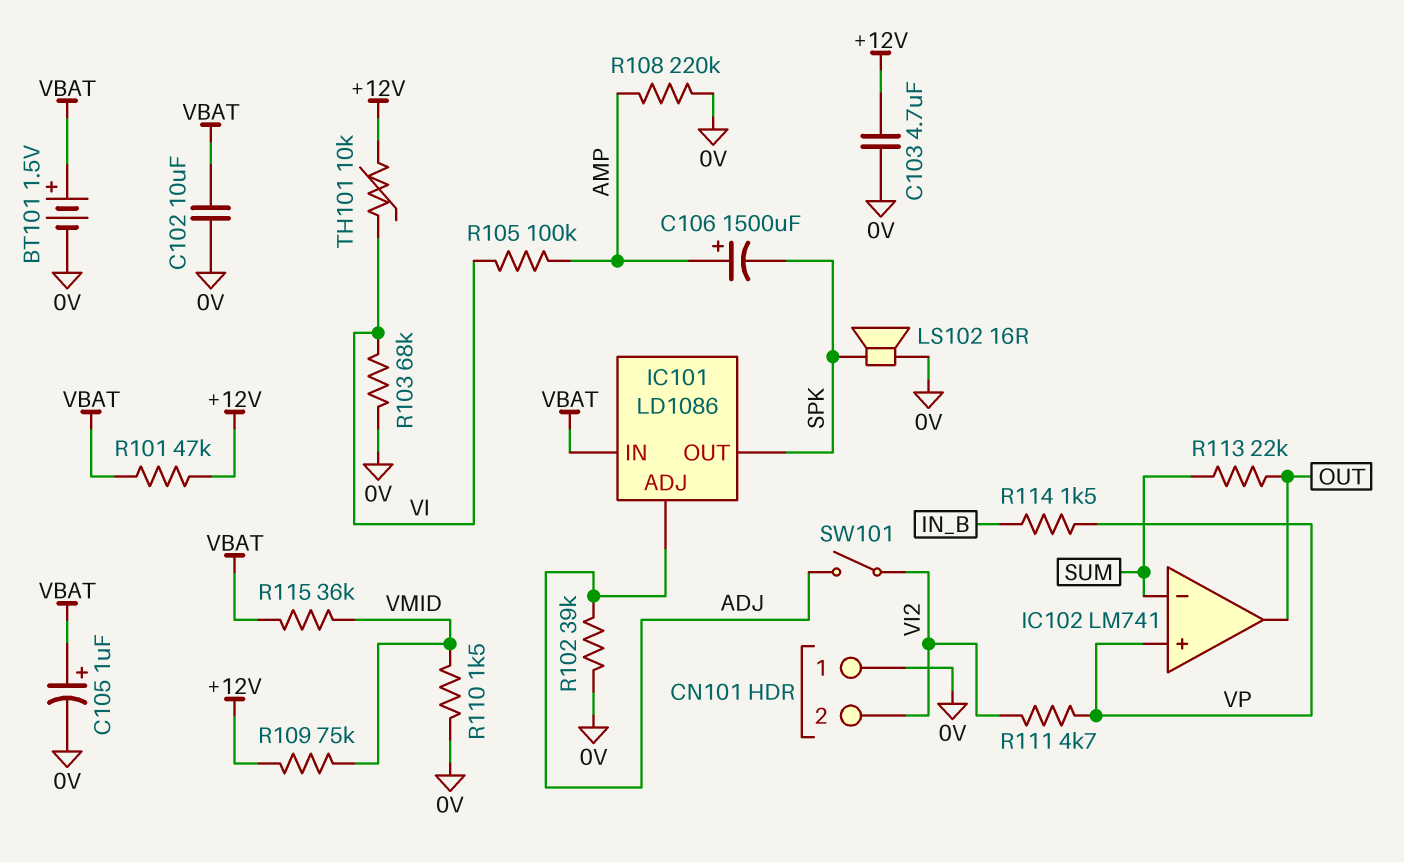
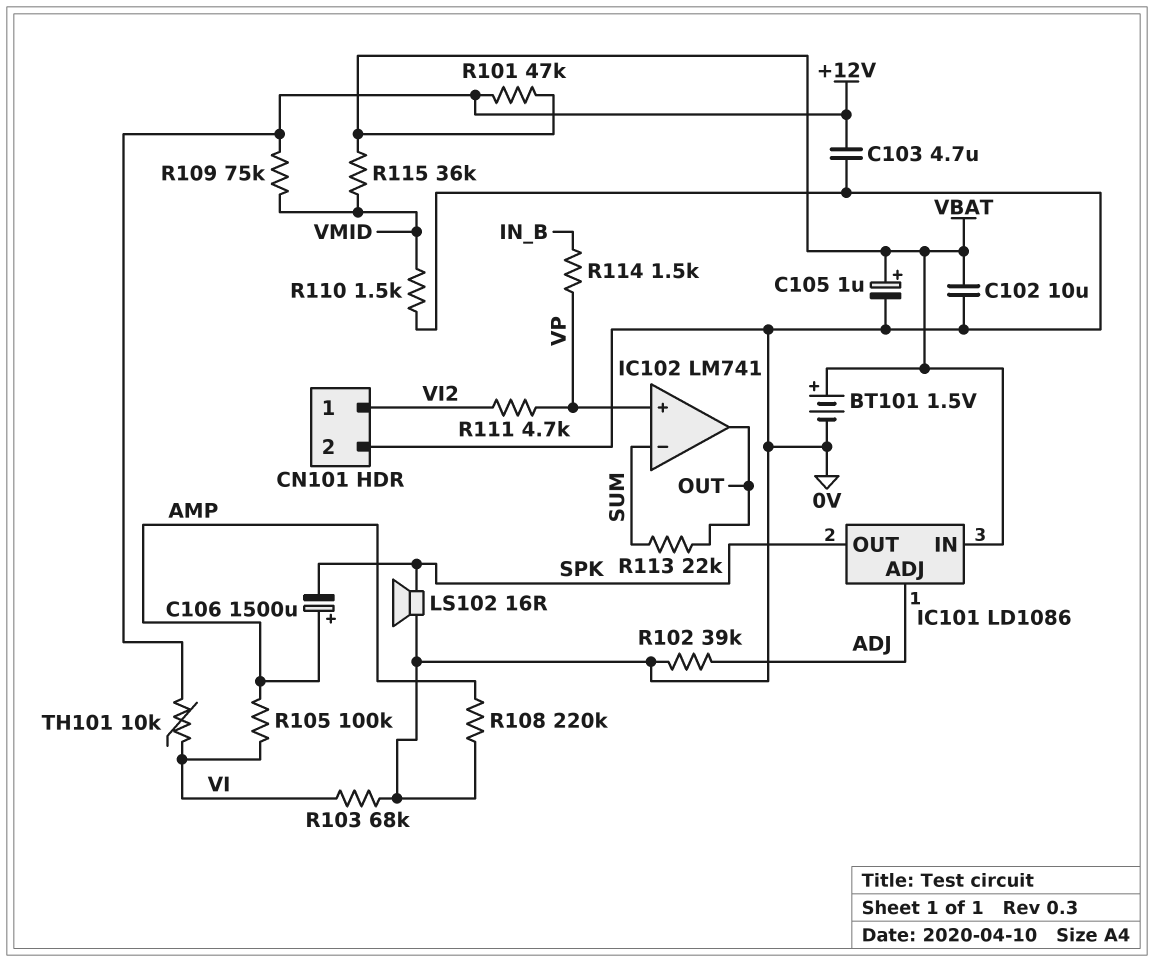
CN101 pin 1: 0V -> VI2
CN101 pin 2: VI2 -> 0V
SW101: switch (ADJ, VI2) -> none

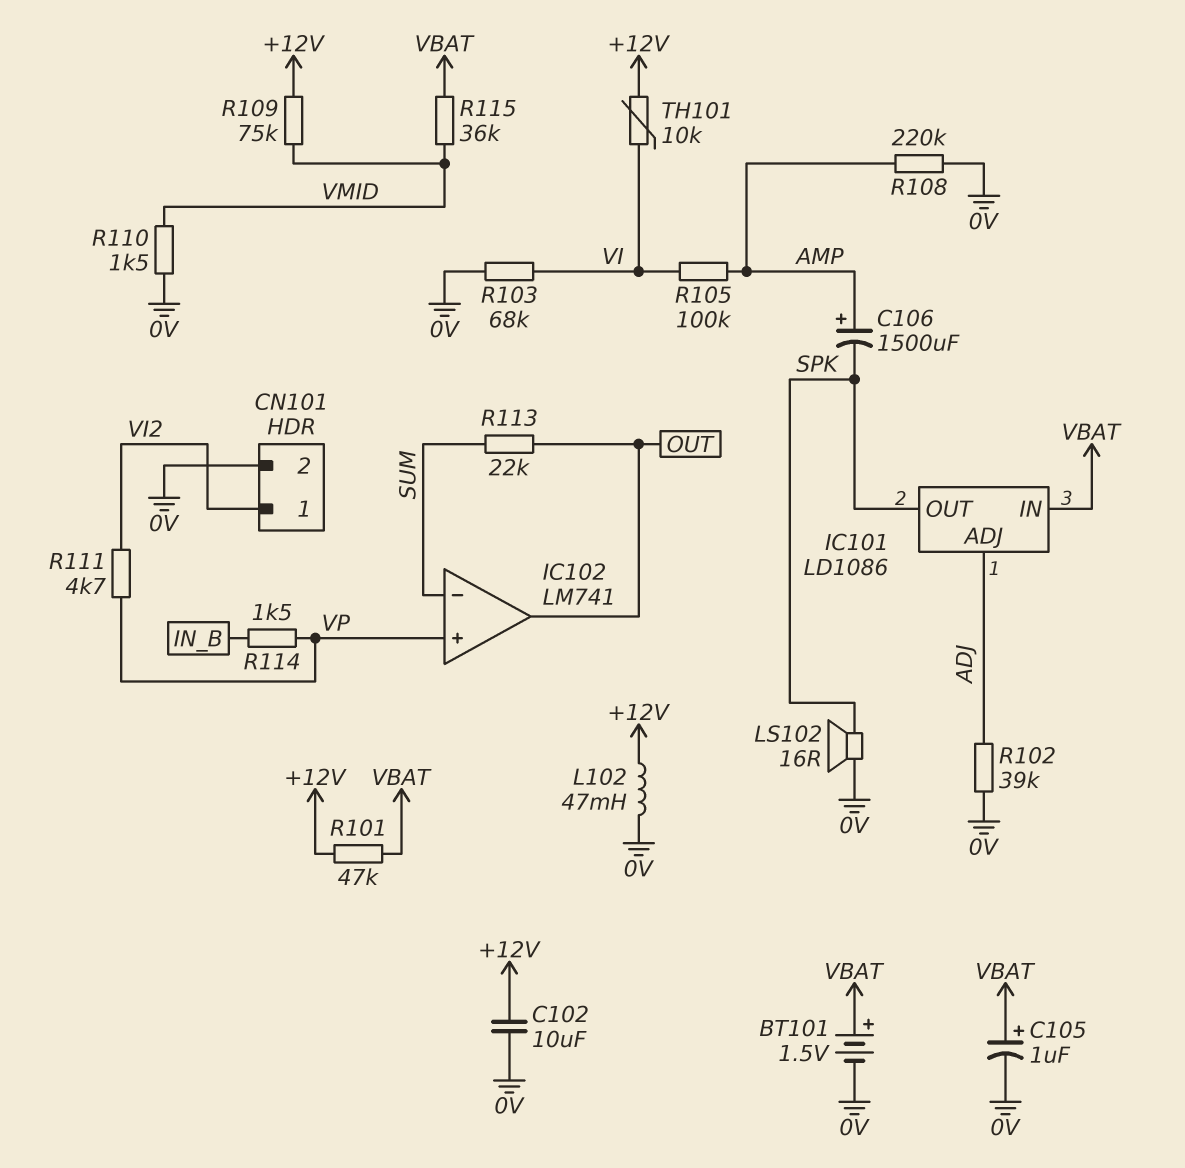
C102: 10uF (0V, VBAT) -> 10uF (+12V, 0V)
C103: 4.7uF (+12V, 0V) -> none
L102: none -> 47mH (+12V, 0V)

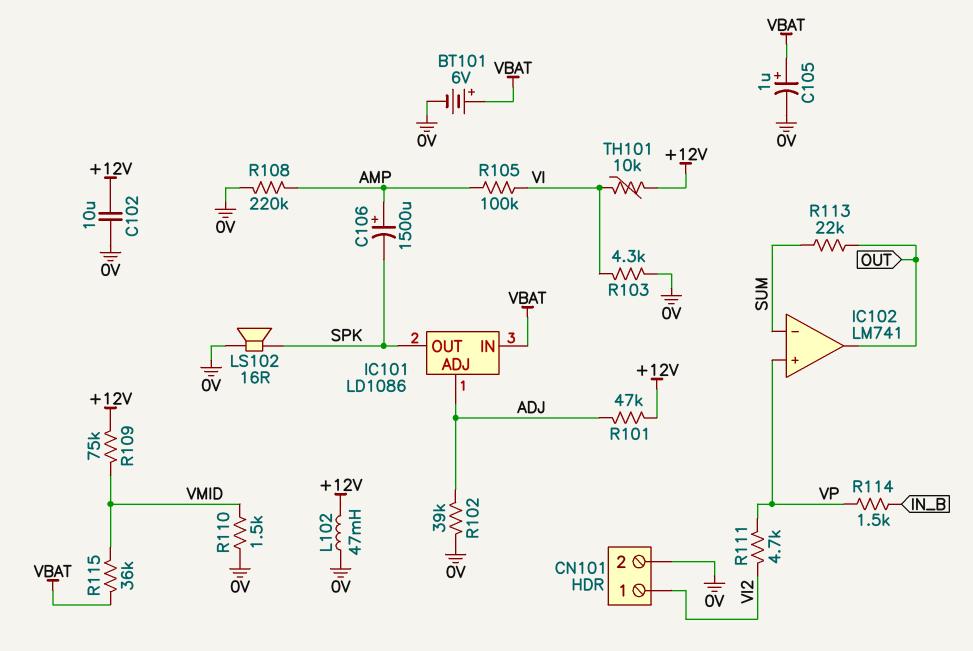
BT101: 1.5V (plus VBAT, minus 0V) -> 6V (plus VBAT, minus 0V)
R101: 47k (+12V, VBAT) -> 47k (+12V, ADJ)
R103: 68k (0V, VI) -> 4.3k (0V, VI)

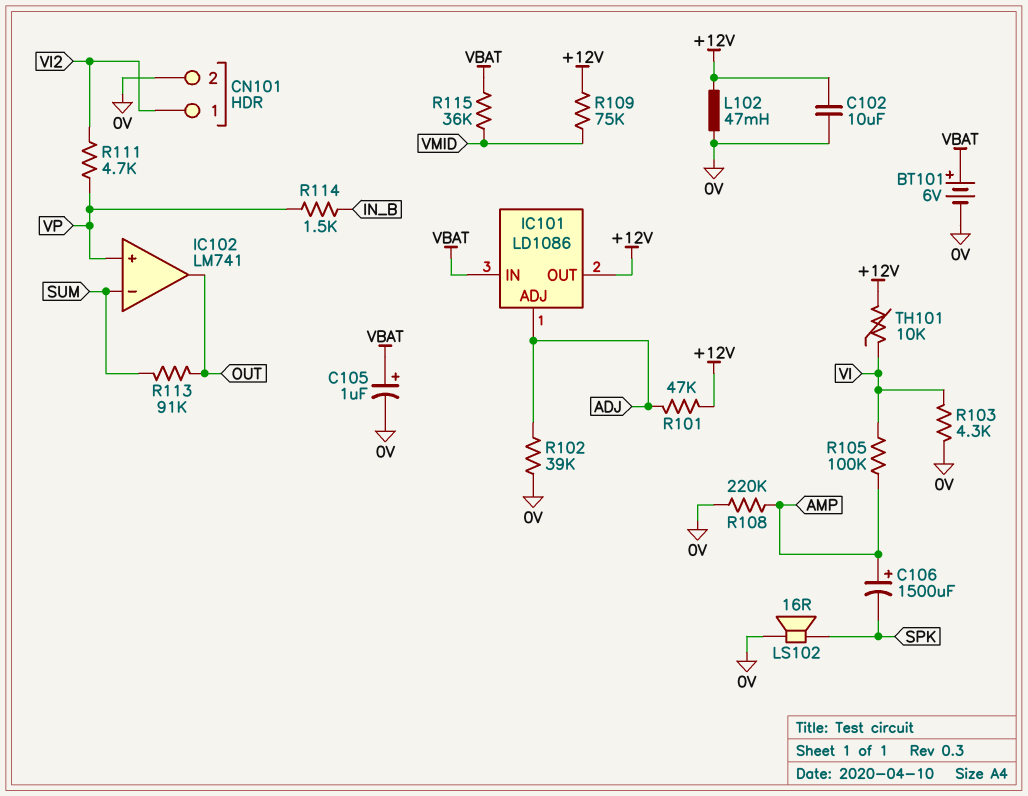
IC101 pin OUT: SPK -> +12V
R110: 1.5k (0V, VMID) -> none
R113: 22k (OUT, SUM) -> 91k (OUT, SUM)

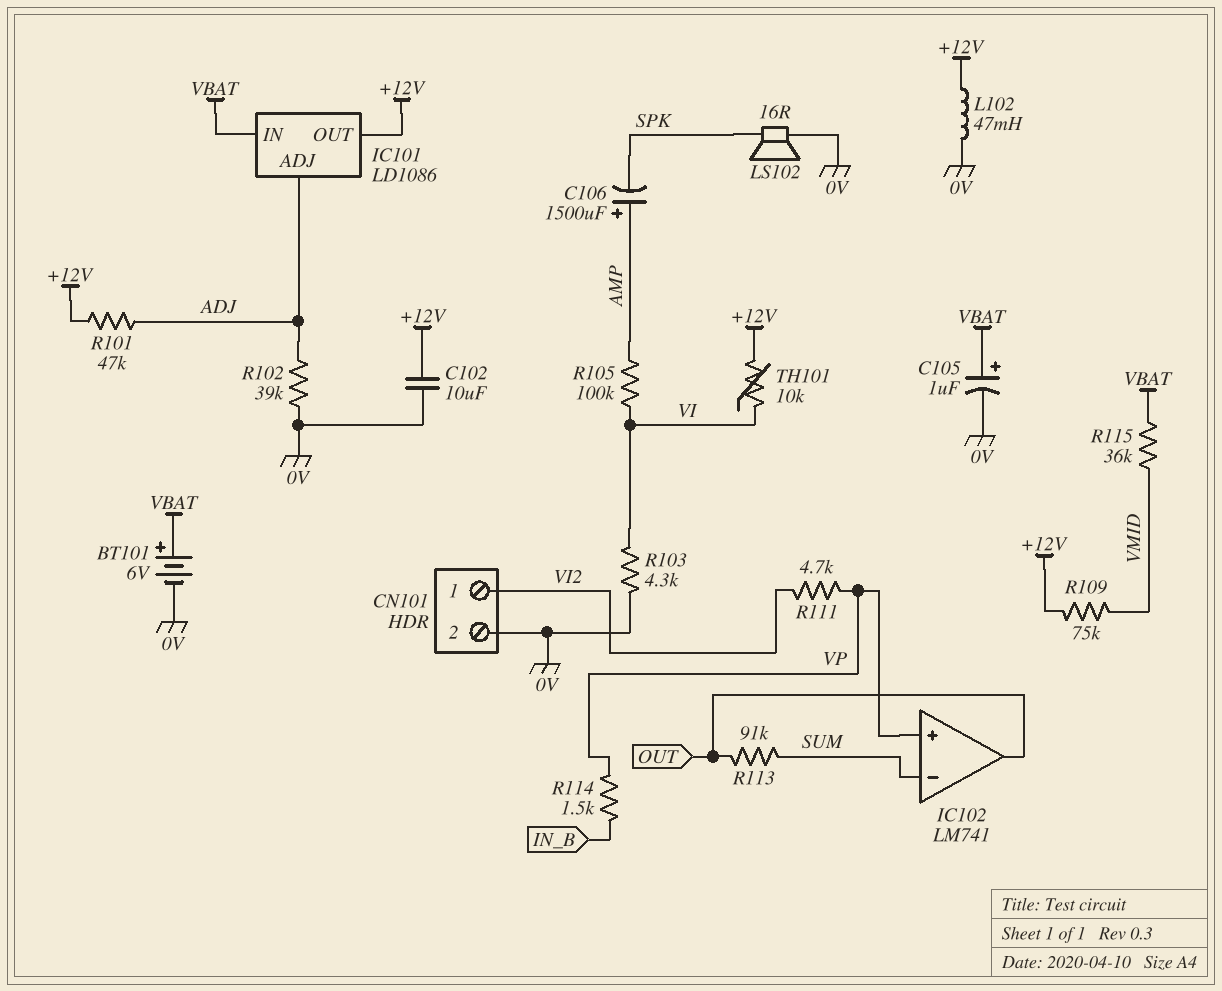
R108: 220k (0V, AMP) -> none

